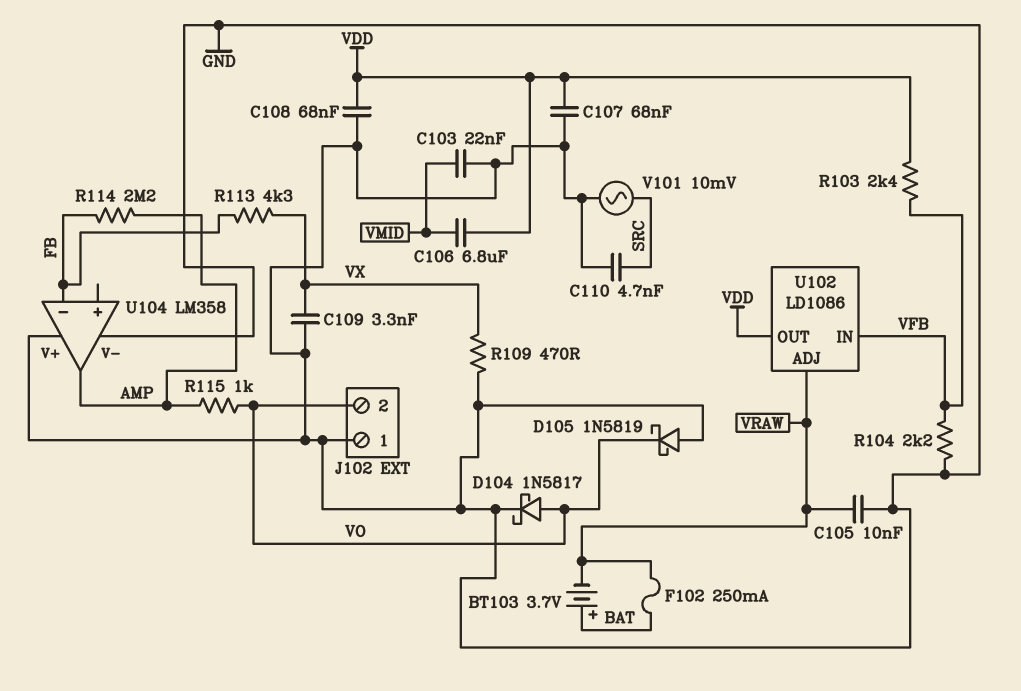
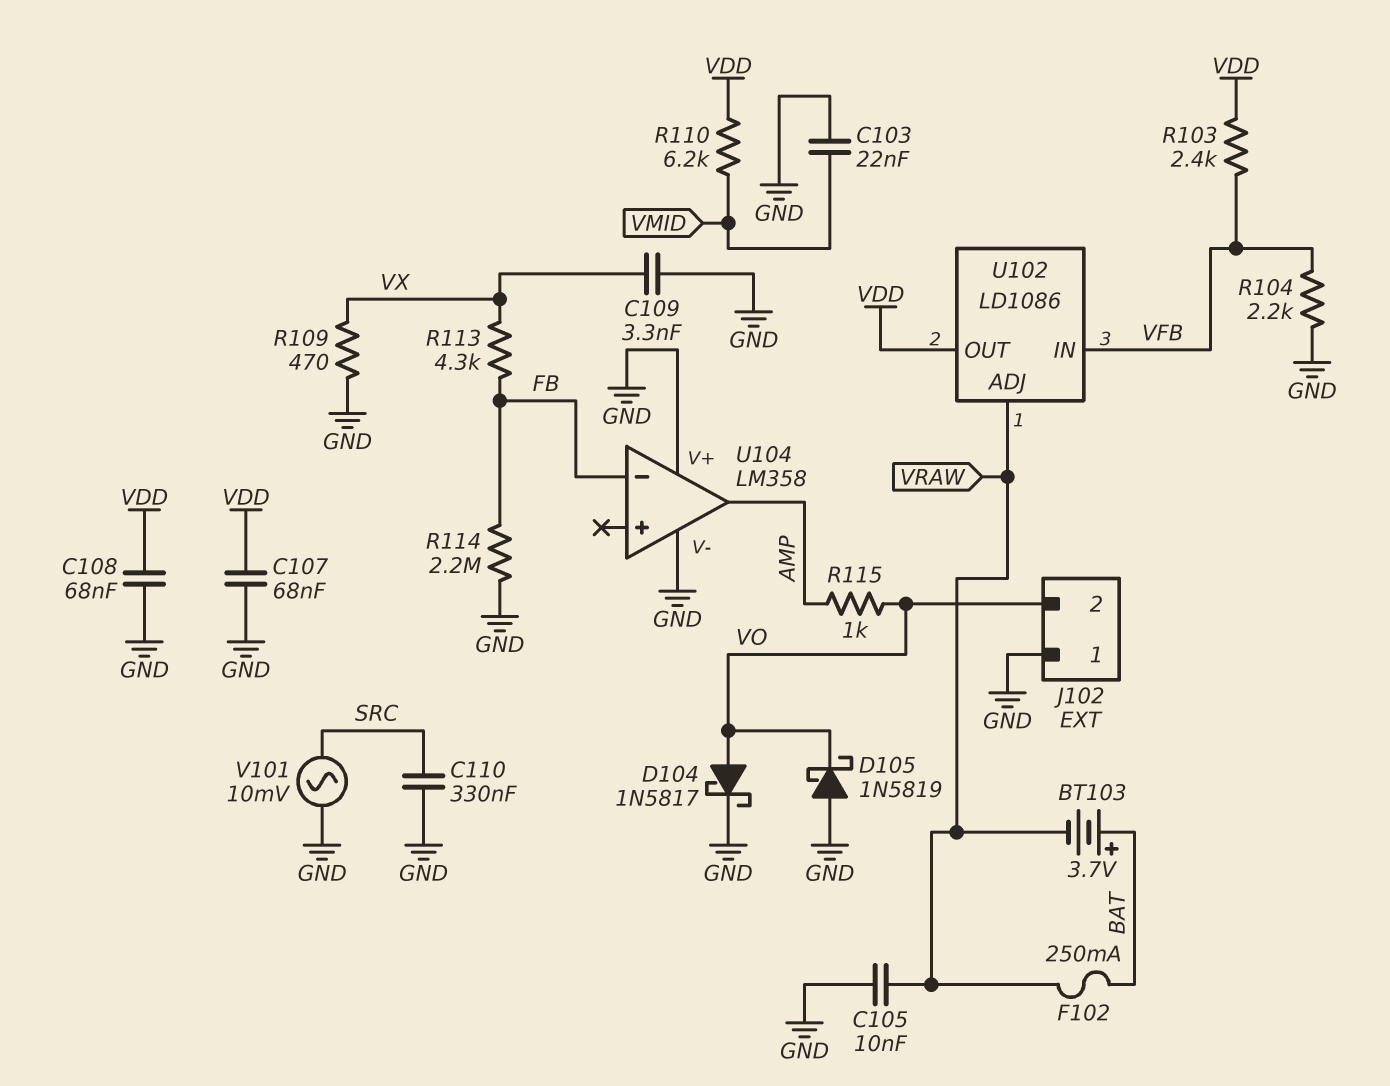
C106: 6.8uF (VDD, VMID) -> none
C110: 4.7nF (GND, SRC) -> 330nF (GND, SRC)
R110: none -> 6.2k (VDD, VMID)
R114: 2.2M (AMP, FB) -> 2.2M (FB, GND)

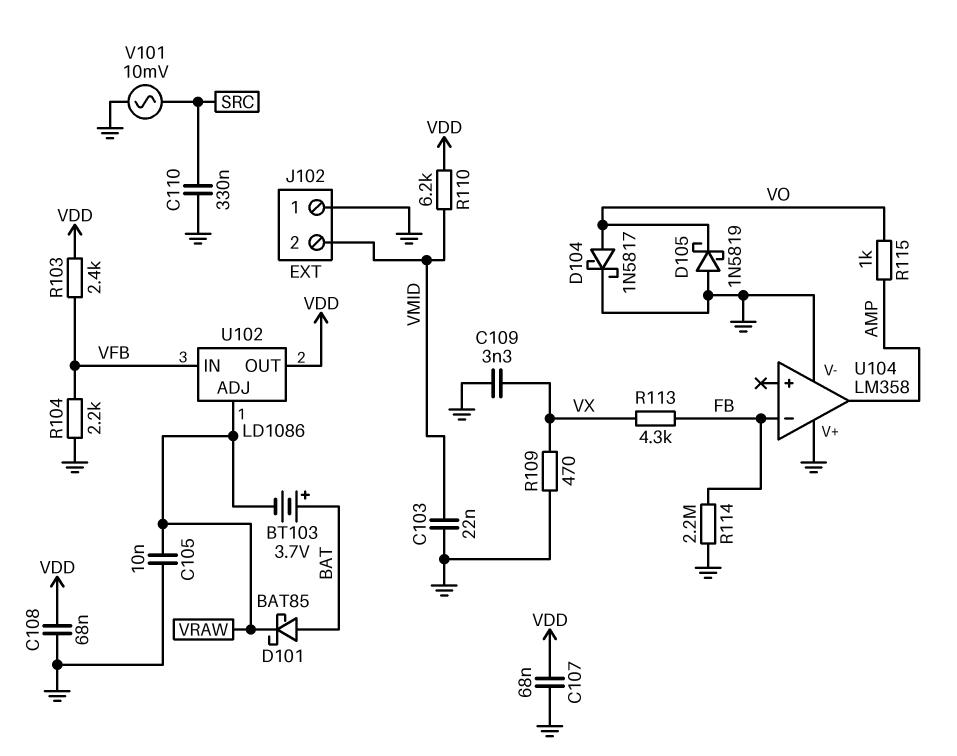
D101: none -> schottky BAT85 (A BAT, K VRAW)
F102: 250mA (BAT, VRAW) -> none
J102 pin 2: VO -> VMID

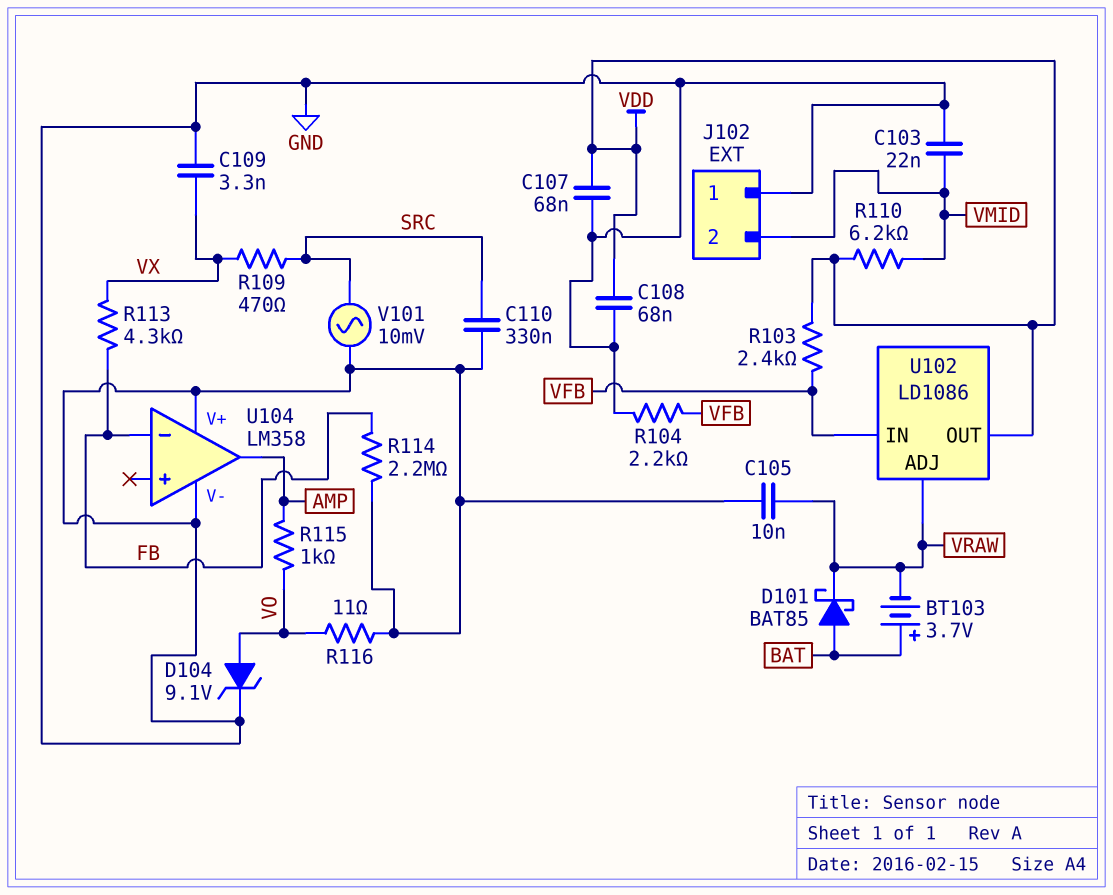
D104: schottky 1N5817 (A VO, K GND) -> zener 9.1V (A VO, K GND)
D105: schottky 1N5819 (A GND, K VO) -> none
R109: 470 (GND, VX) -> 470 (SRC, VX)
R116: none -> 11 (GND, VO)

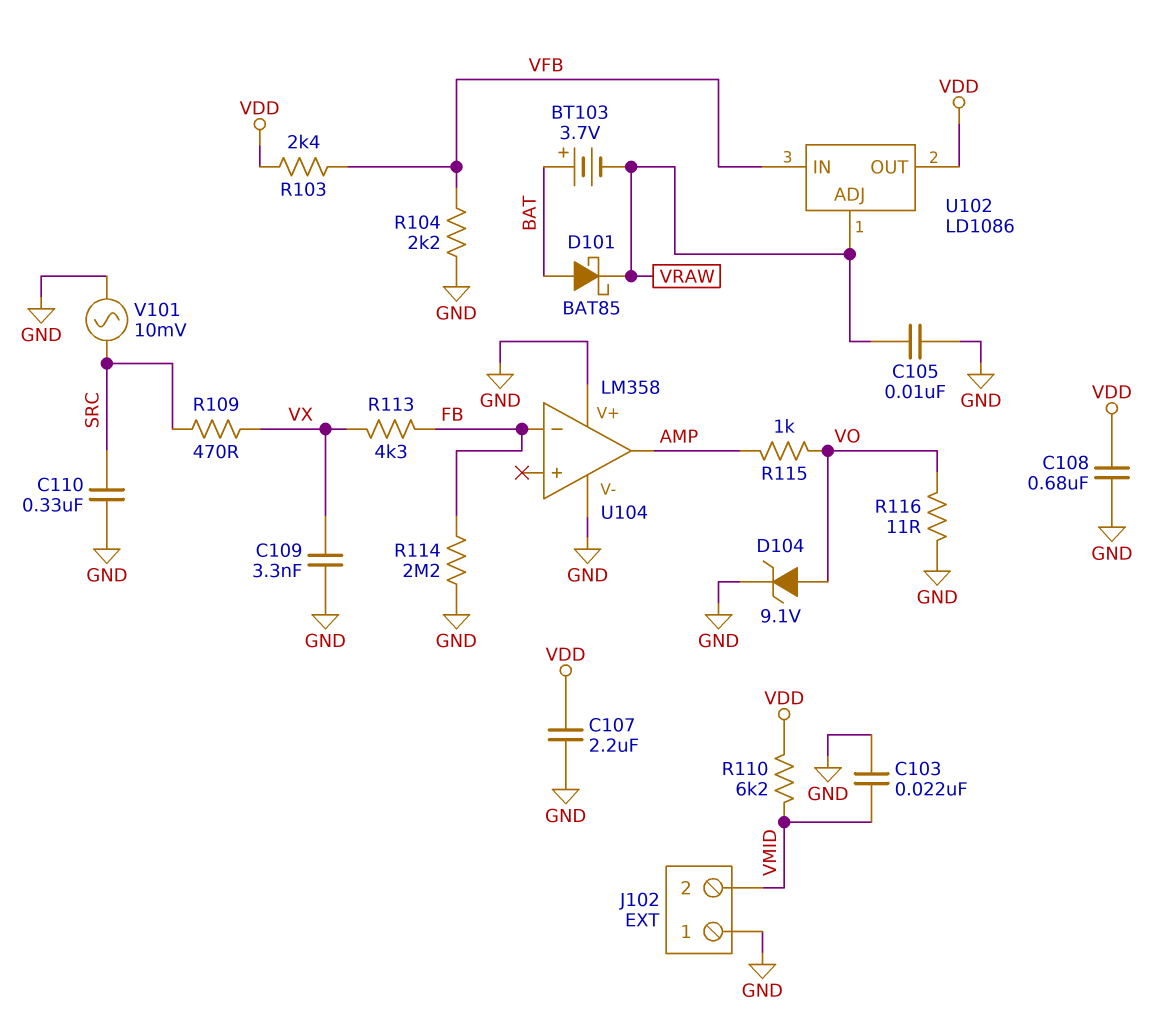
C107: 68nF (GND, VDD) -> 2.2uF (GND, VDD)
C108: 68nF (GND, VDD) -> 680nF (GND, VDD)

